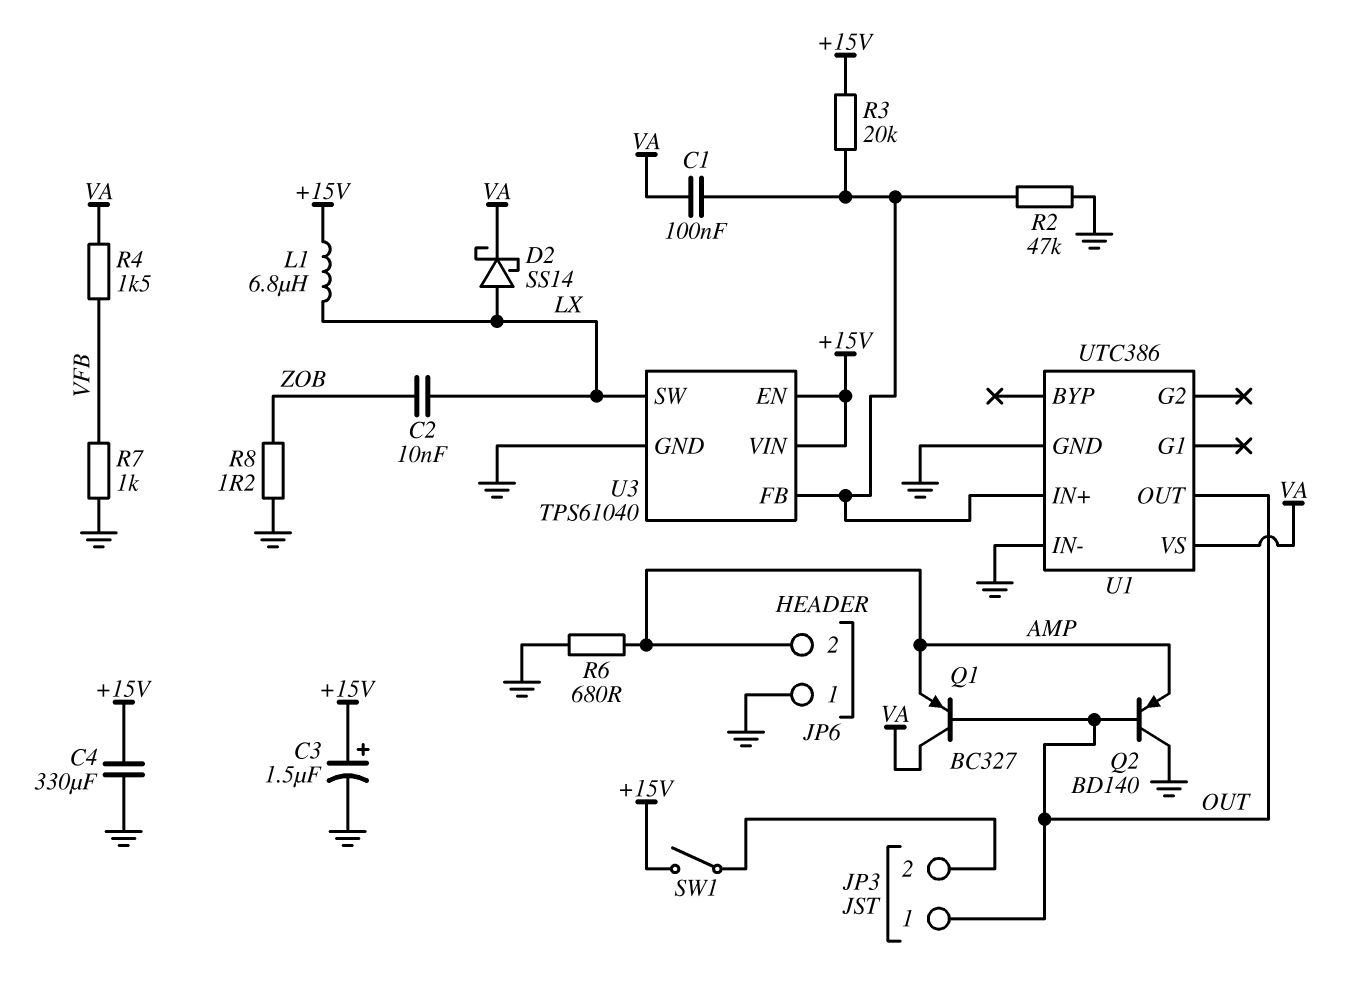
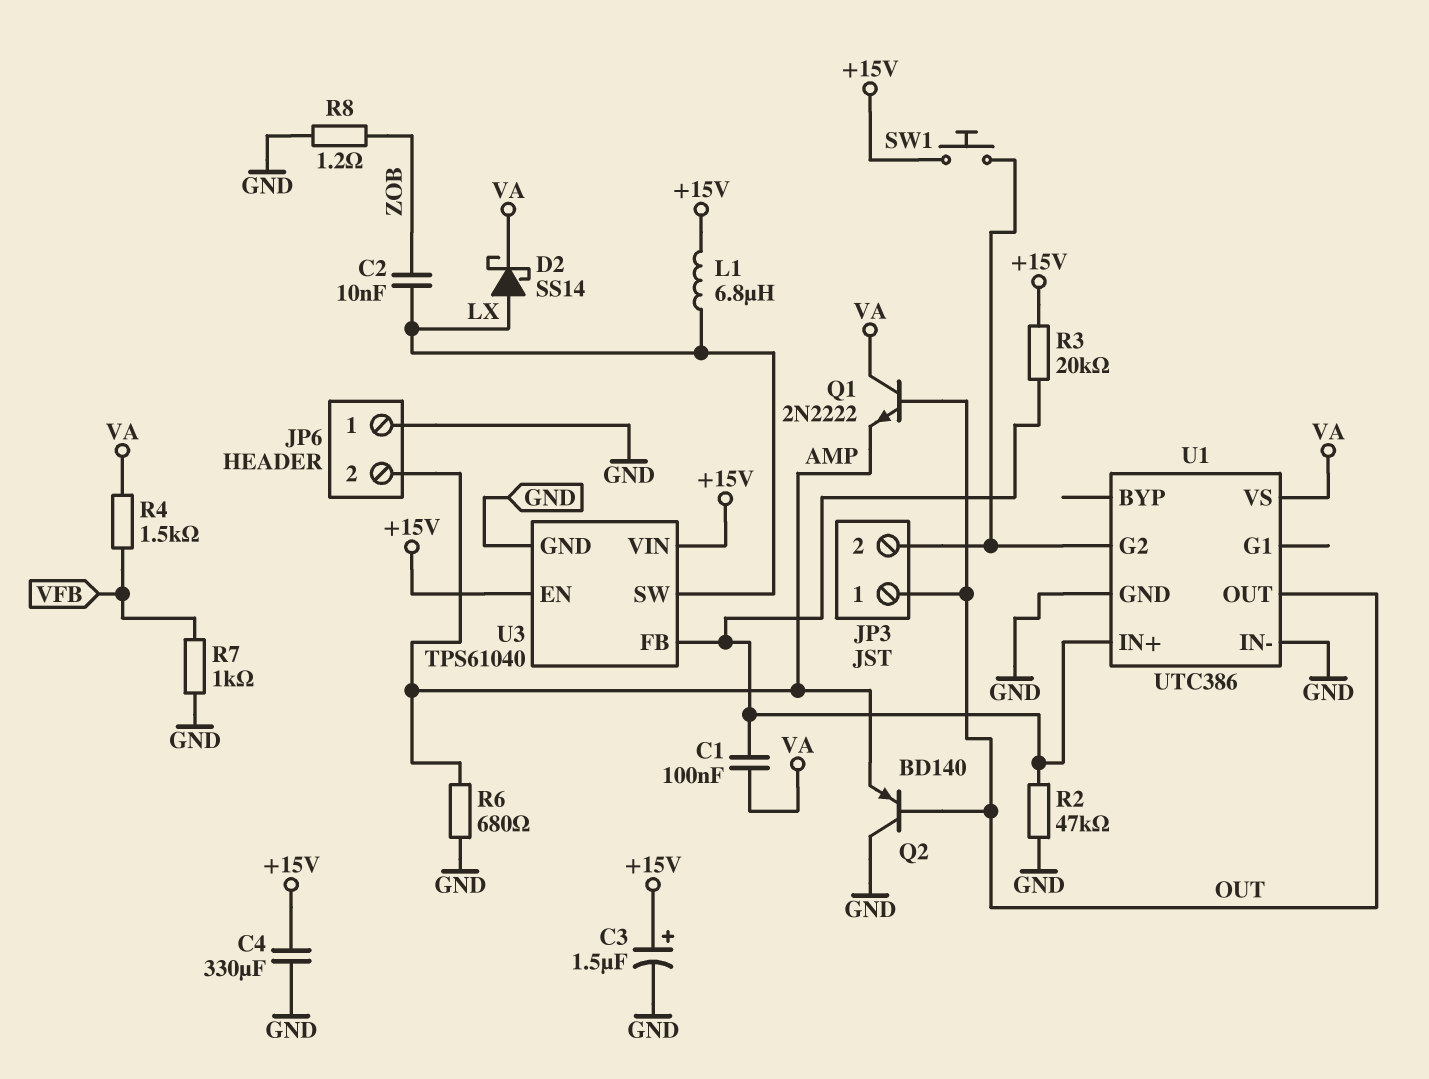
Q1: PNP BC327 (B OUT, C VA, E AMP) -> NPN 2N2222 (B OUT, C VA, E AMP)
SW1: switch (+15V, JP3/2) -> button (+15V, JP3/2)
U1 pin G2: none -> JP3/2

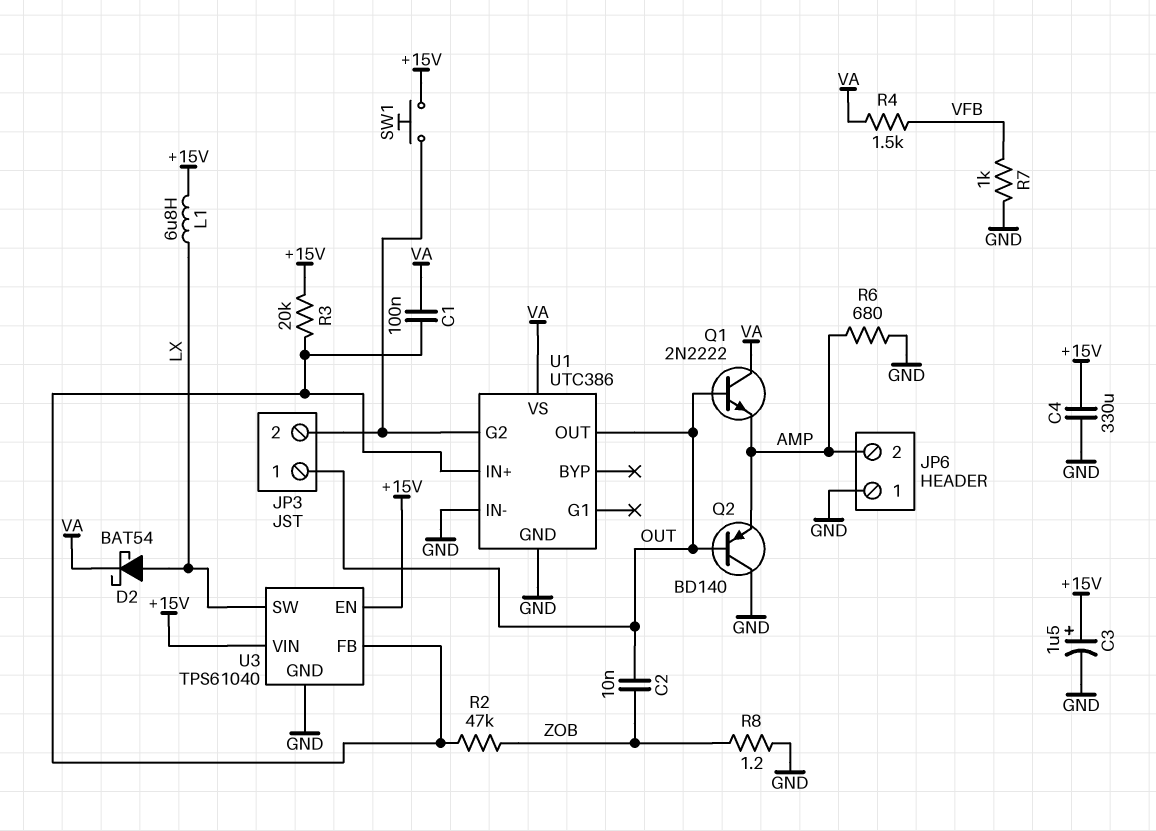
C2: 10nF (LX, ZOB) -> 10nF (OUT, ZOB)
D2: schottky SS14 (A LX, K VA) -> schottky BAT54 (A LX, K VA)
R2: 47k (GND, U1/IN+) -> 47k (U1/IN+, ZOB)

